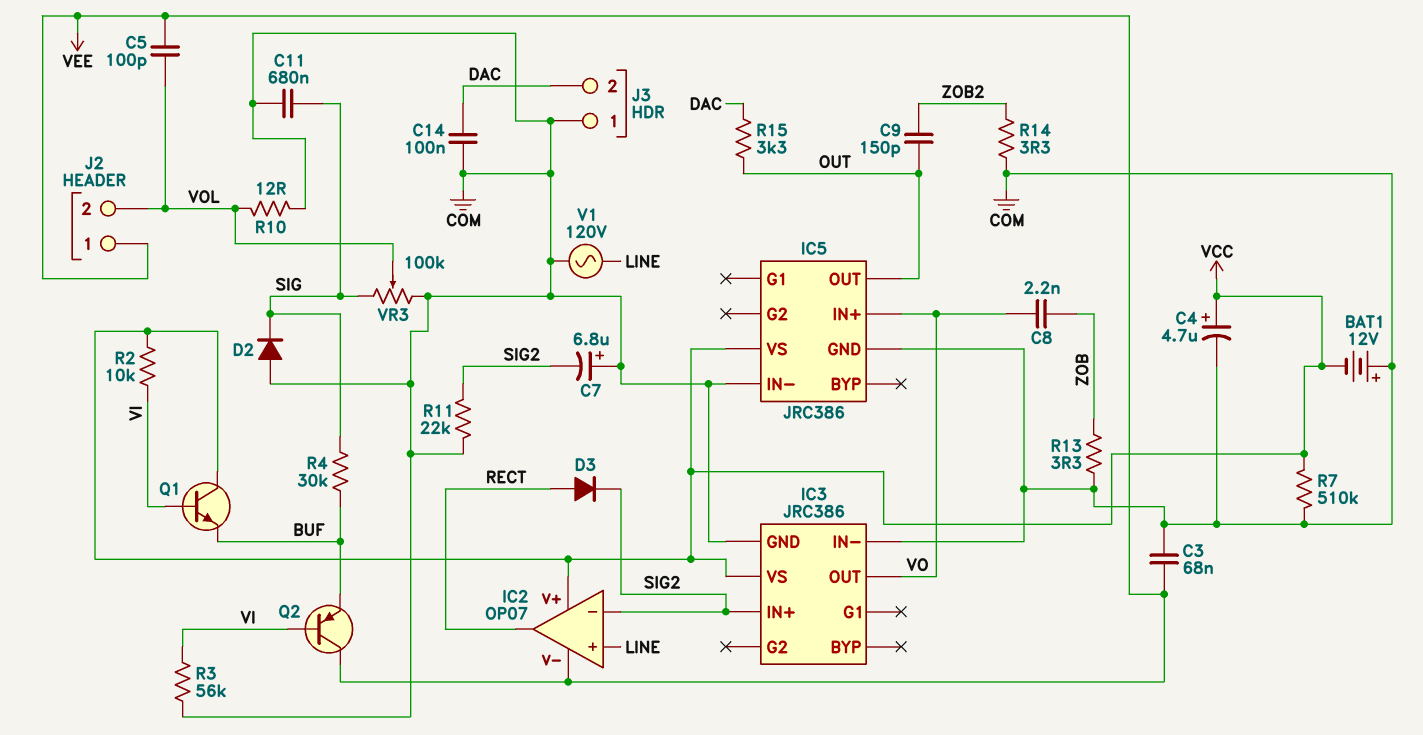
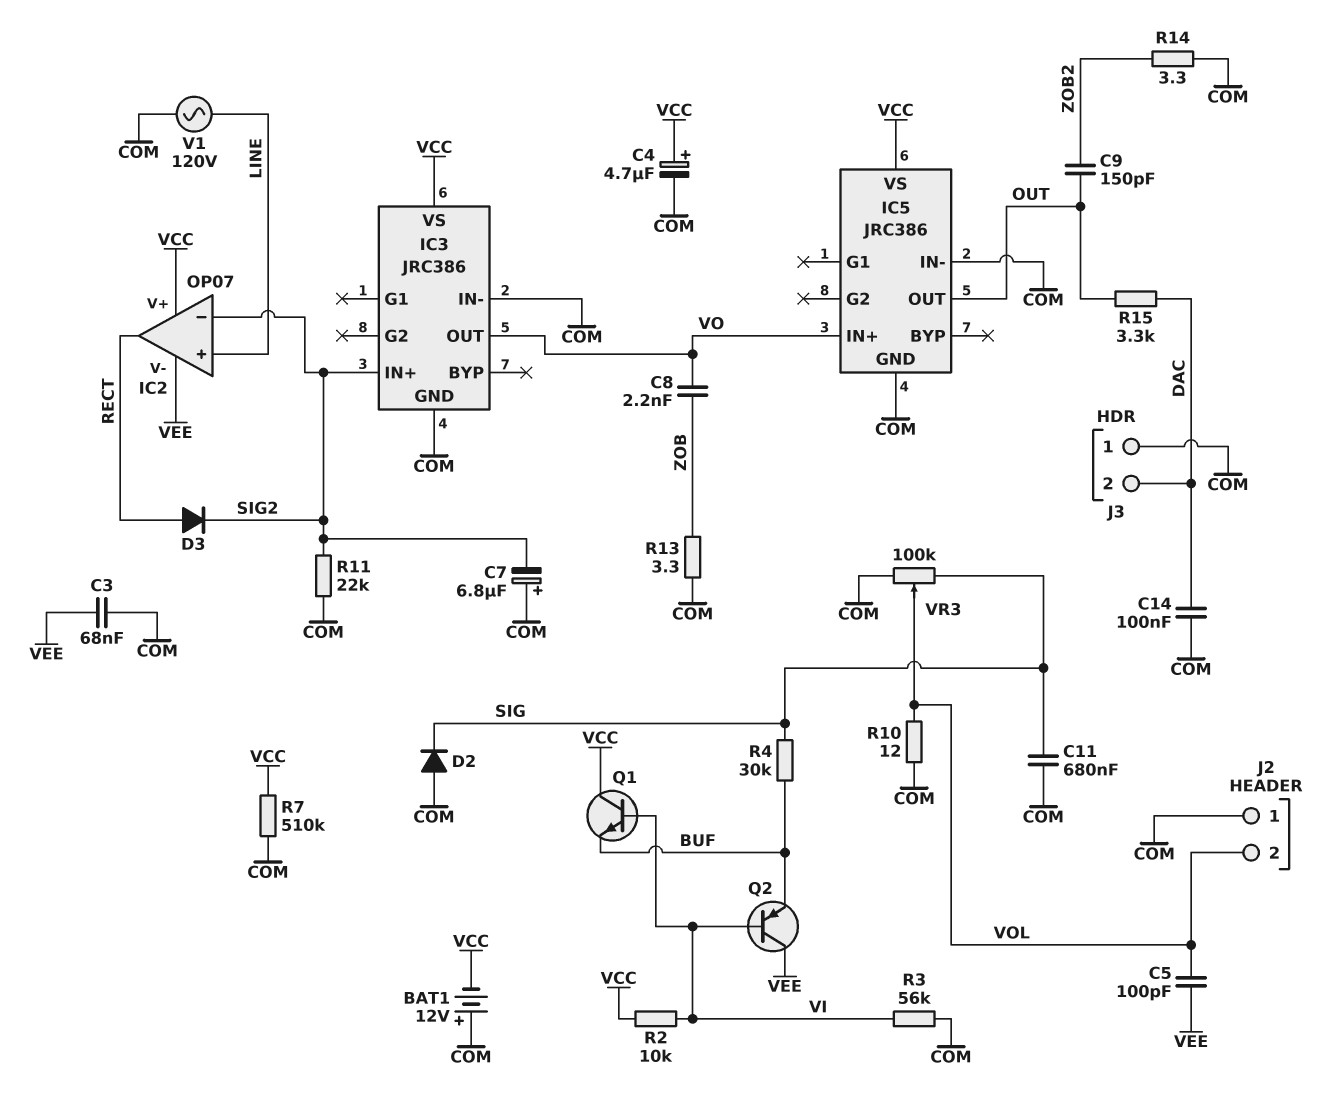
J2 pin 1: VEE -> COM

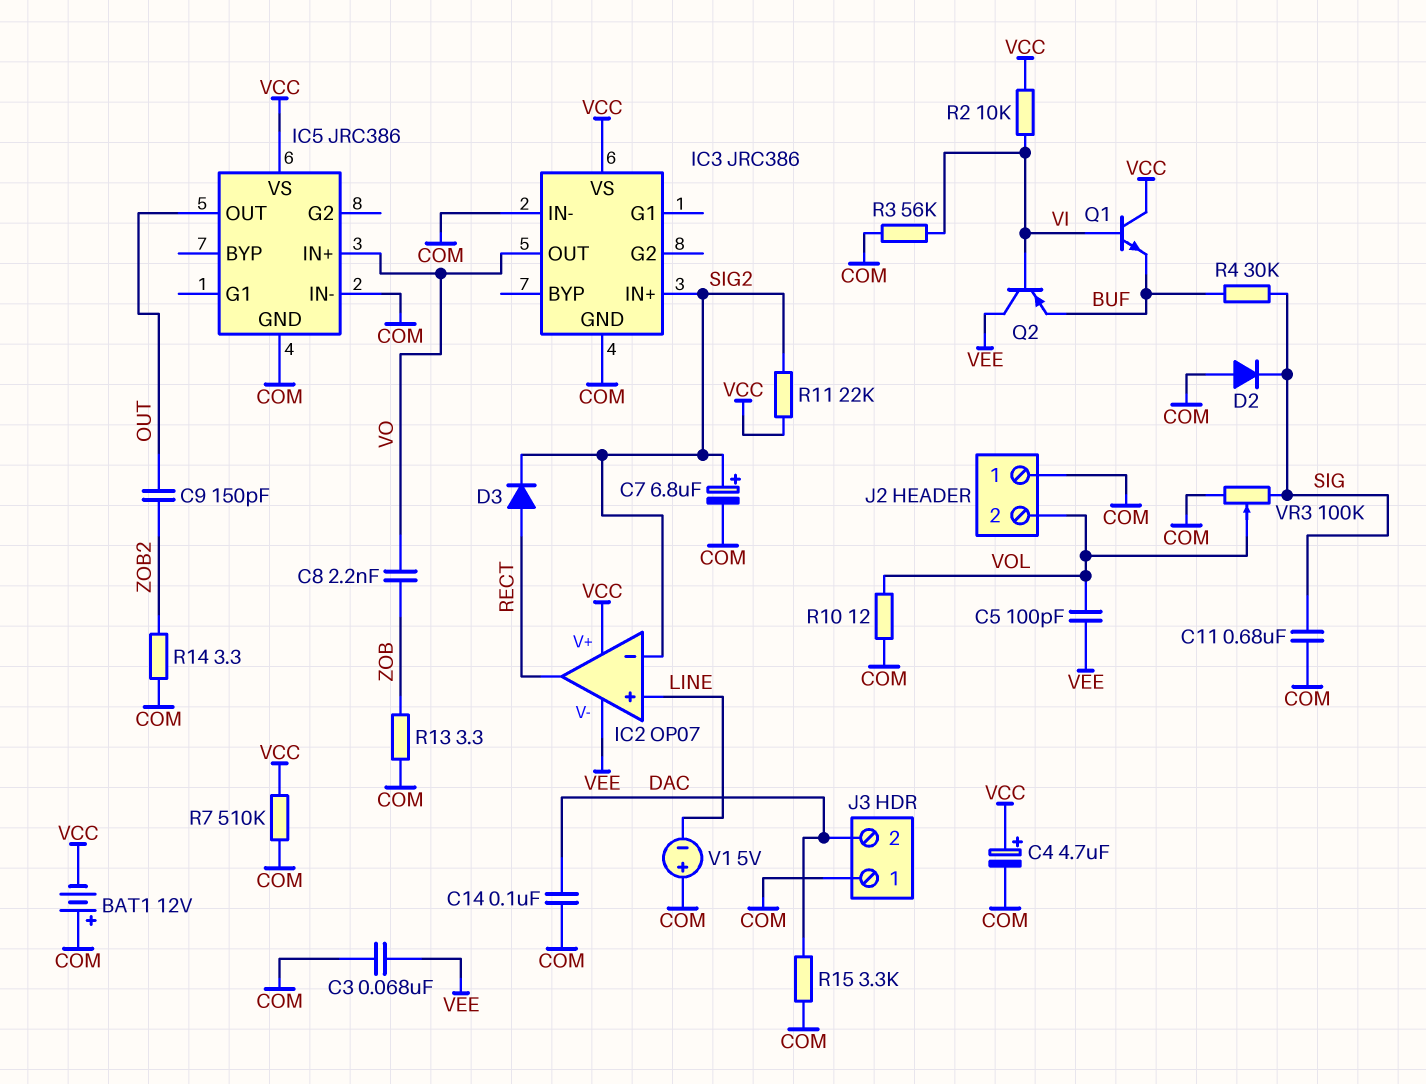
C7: 6.8uF (plus COM, minus SIG2) -> 6.8uF (plus SIG2, minus COM)
R11: 22k (COM, SIG2) -> 22k (SIG2, VCC)
R15: 3.3k (DAC, OUT) -> 3.3k (COM, DAC)
V1: AC 120V (COM, LINE) -> 5V (plus COM, minus LINE)

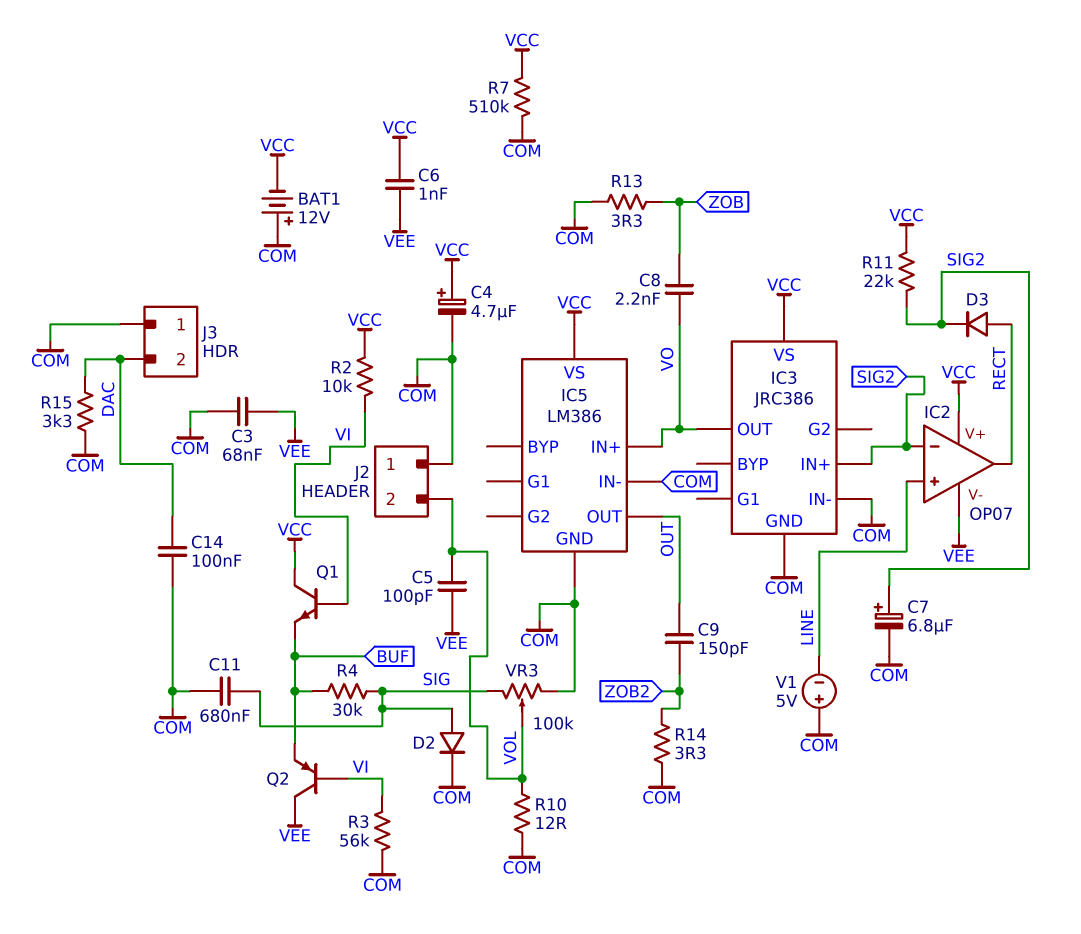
C6: none -> 1nF (VCC, VEE)
D2: diode (A COM, K SIG) -> diode (A SIG, K COM)
IC5: JRC386 -> LM386

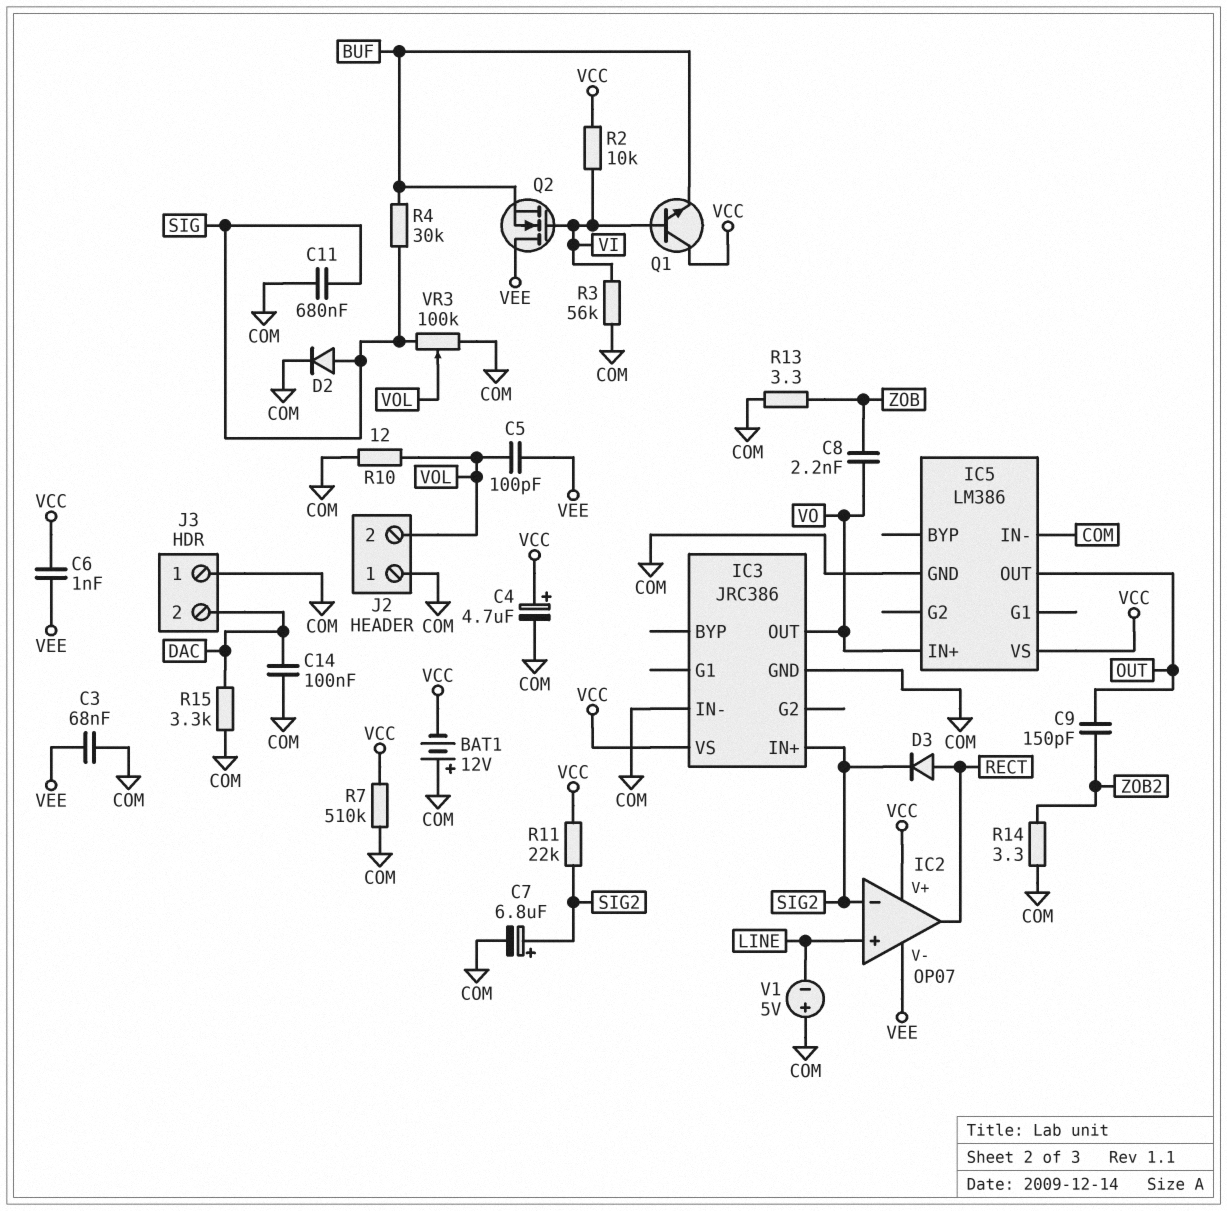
Q2: PNP (B VI, C VEE, E BUF) -> NMOS (G VI, D VEE, S BUF)

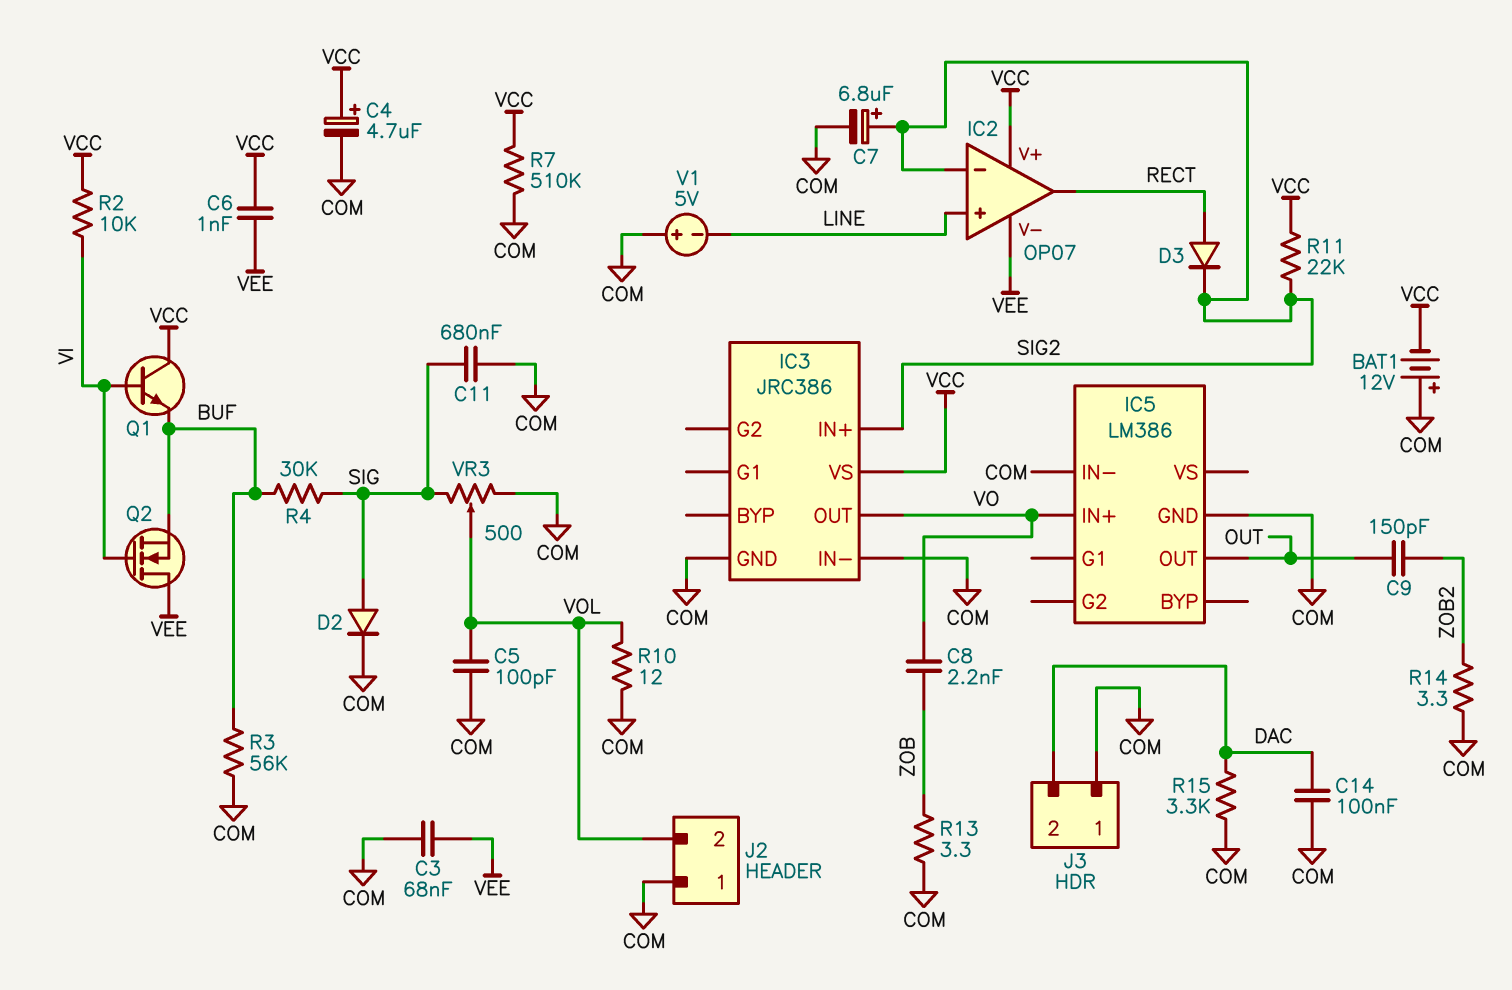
C5: 100pF (VEE, VOL) -> 100pF (COM, VOL)
IC5 pin VS: VCC -> none
R3: 56k (COM, VI) -> 56k (BUF, COM)
VR3: 100k (COM, SIG, wiper VOL) -> 500 (COM, SIG, wiper VOL)

